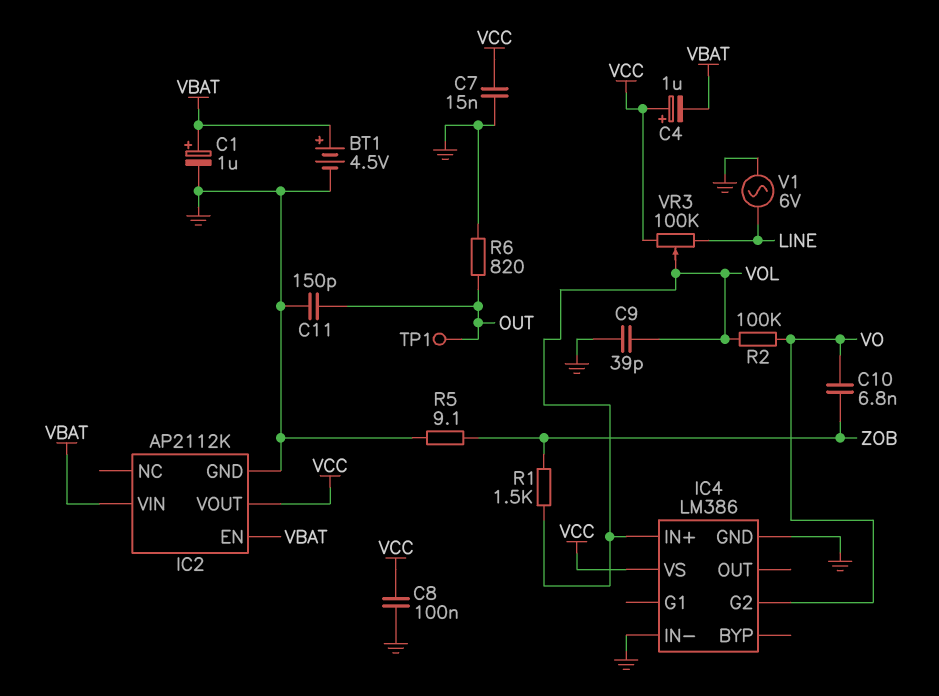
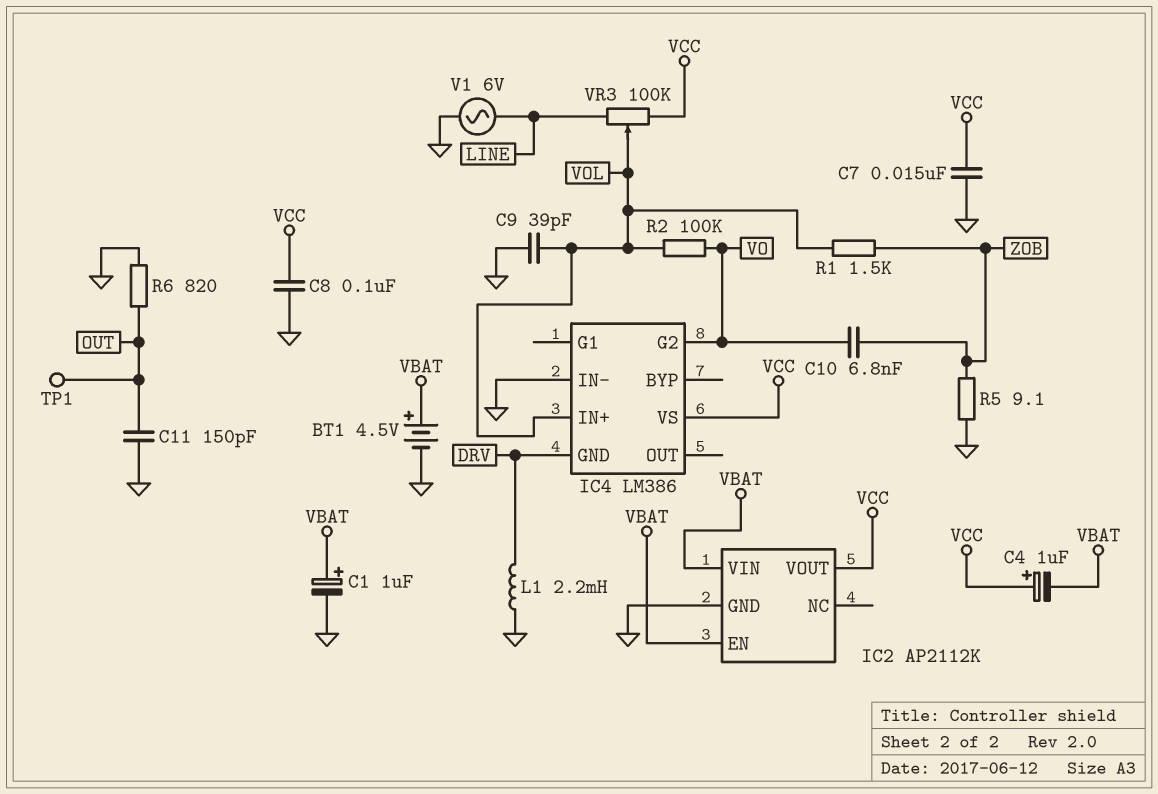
IC4 pin GND: GND -> DRV
L1: none -> 2.2mH (DRV, GND)

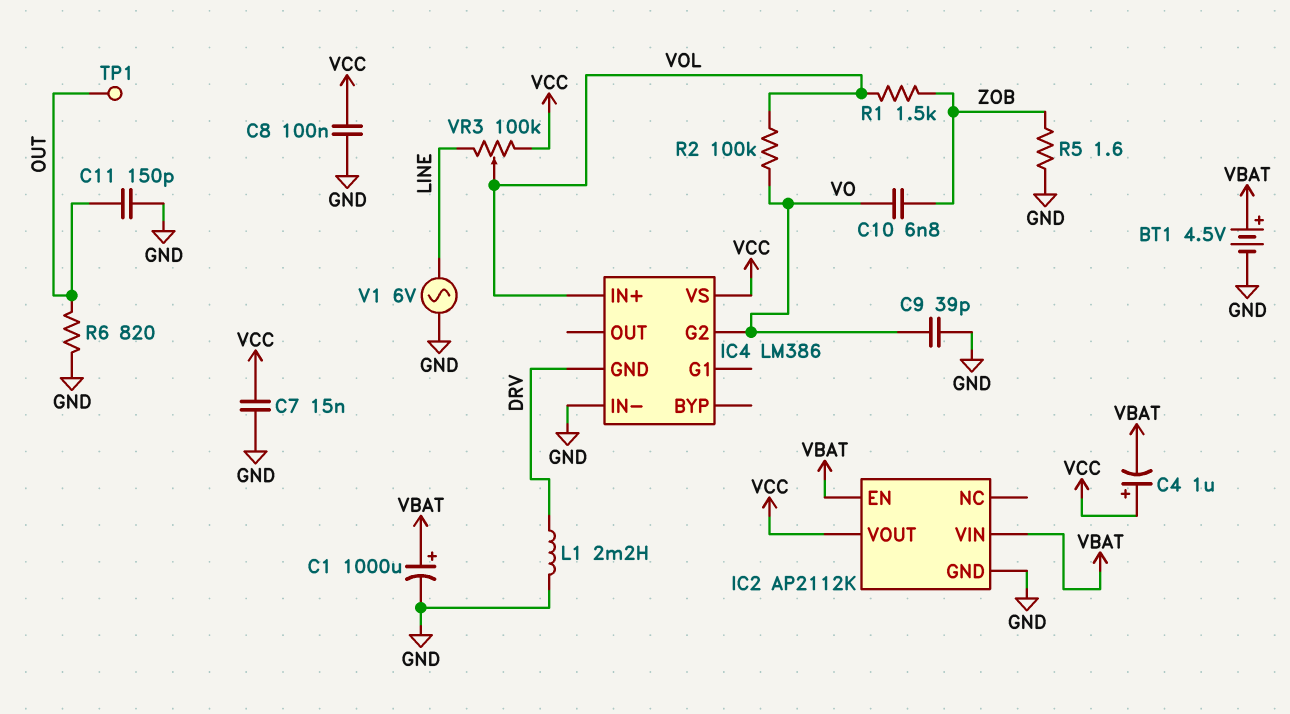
C1: 1uF (plus VBAT, minus GND) -> 1000uF (plus VBAT, minus GND)
C9: 39pF (GND, VOL) -> 39pF (GND, VO)
R5: 9.1 (GND, ZOB) -> 1.6 (GND, ZOB)

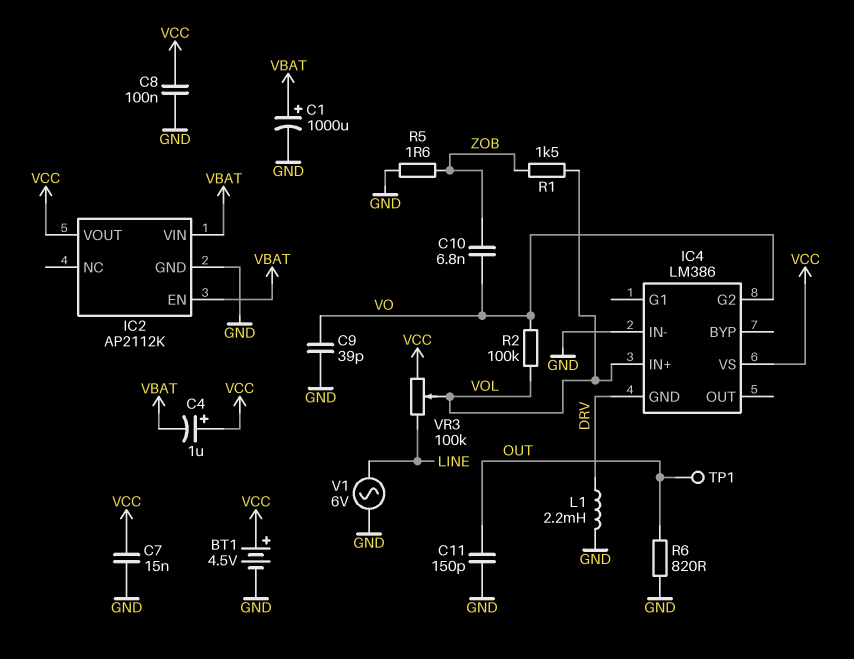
BT1: 4.5V (plus VBAT, minus GND) -> 4.5V (plus VCC, minus GND)

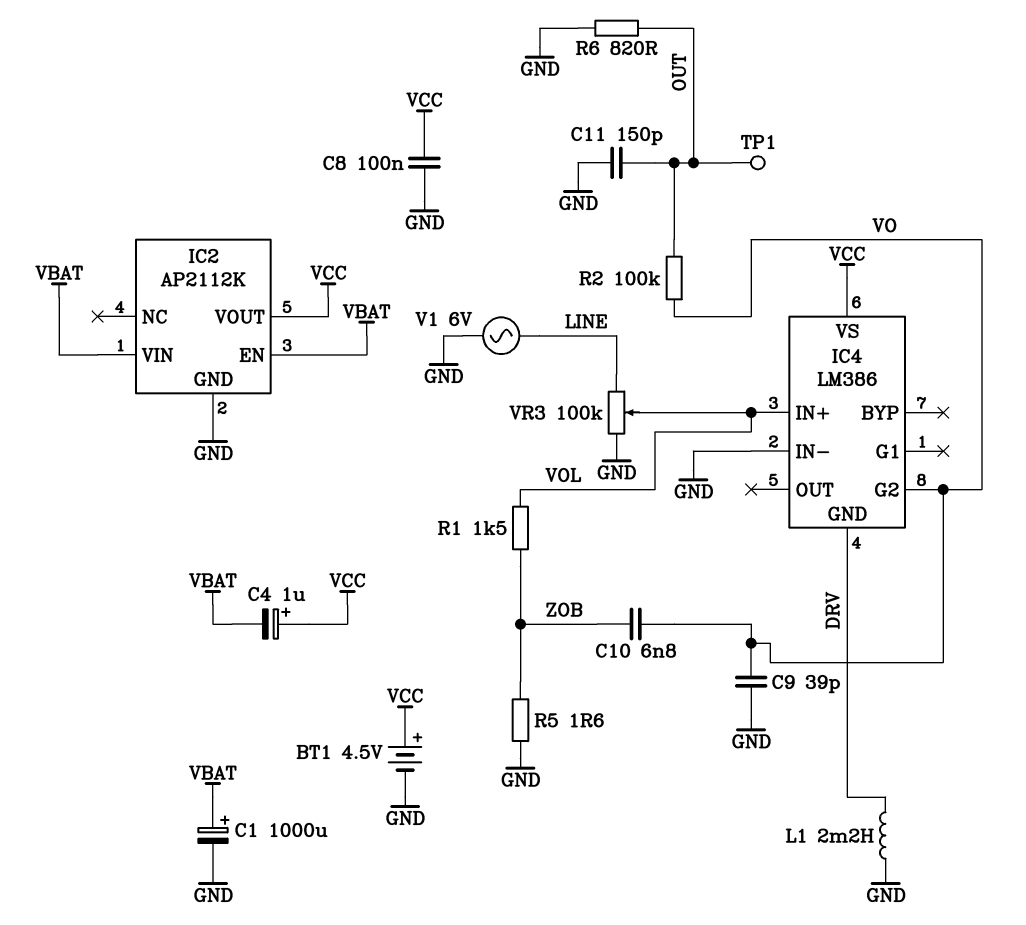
C7: 15nF (GND, VCC) -> none
R2: 100k (VO, VOL) -> 100k (OUT, VO)
VR3: 100k (LINE, VCC, wiper VOL) -> 100k (GND, LINE, wiper VOL)

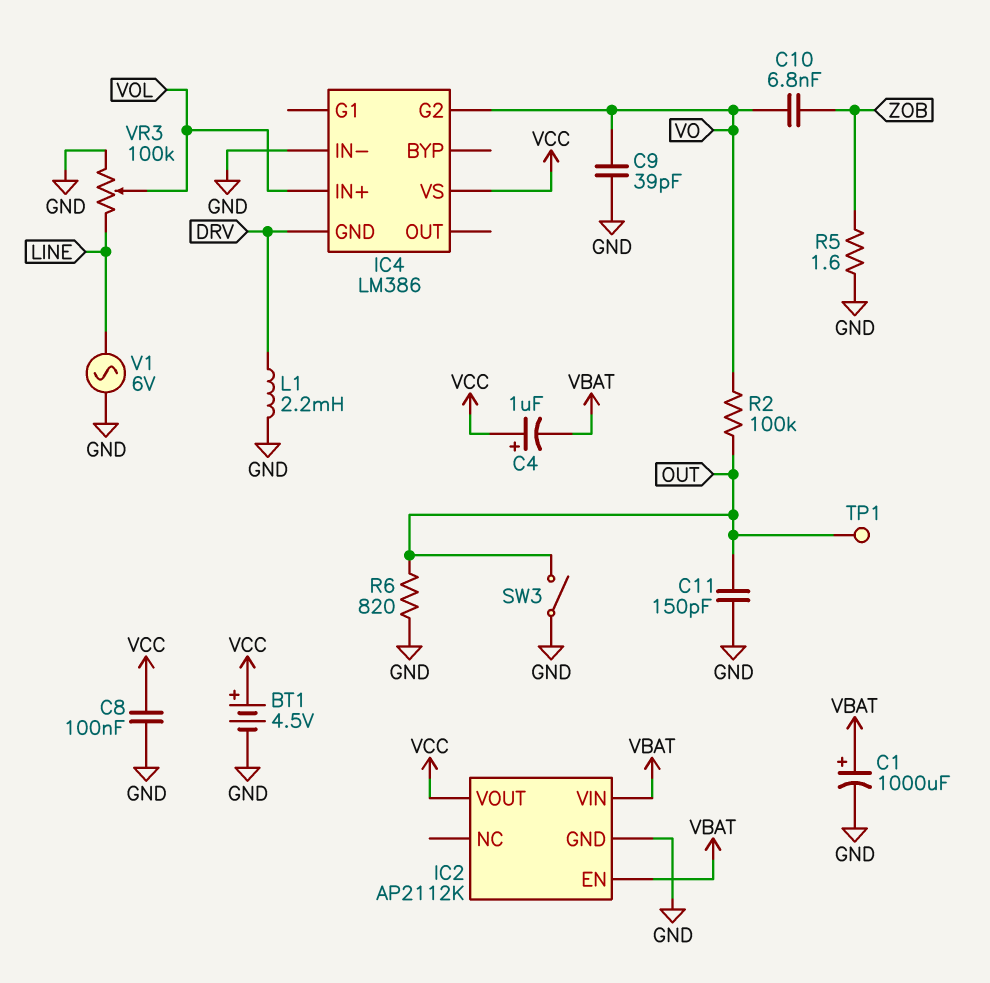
R1: 1.5k (VOL, ZOB) -> none
SW3: none -> switch (GND, OUT)

